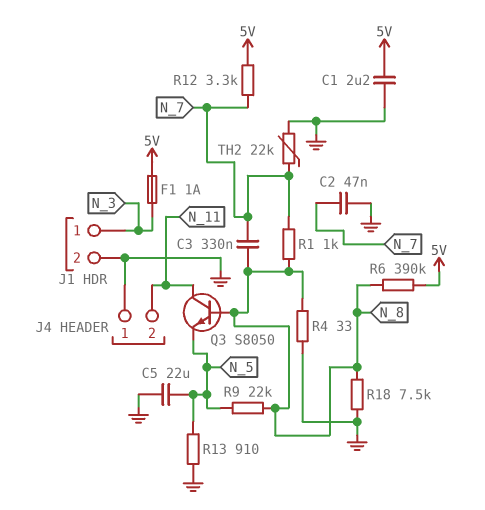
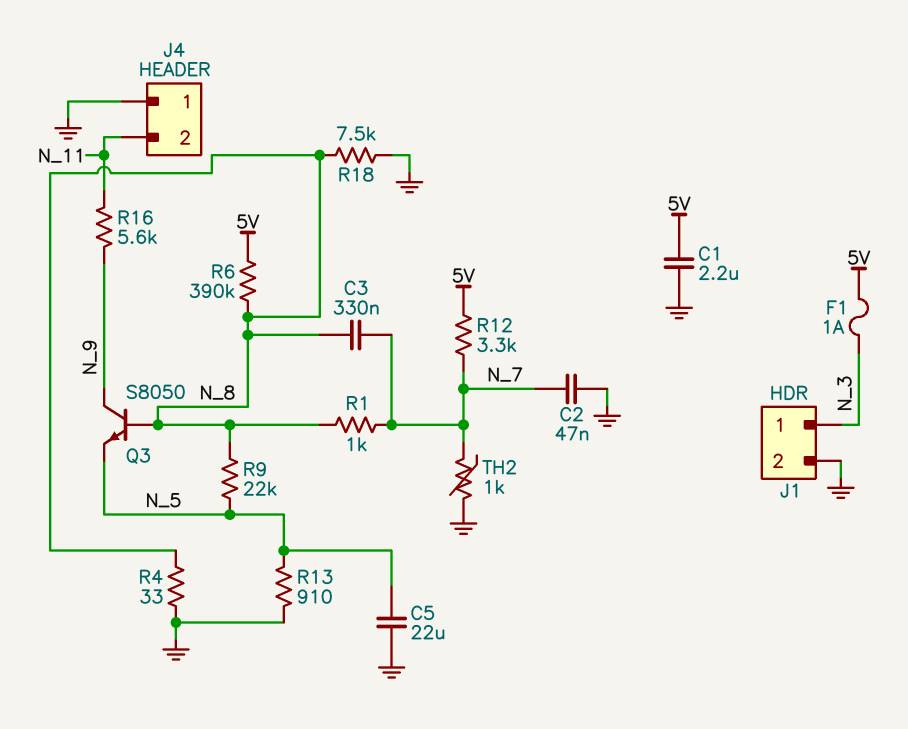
Q3: NPN S8050 (B N_8, C N_11, E N_5) -> NPN S8050 (B N_8, C N_9, E N_5)
R16: none -> 5.6k (N_9, N_11)
TH2: 22k (GND, N_7) -> 1k (GND, N_7)

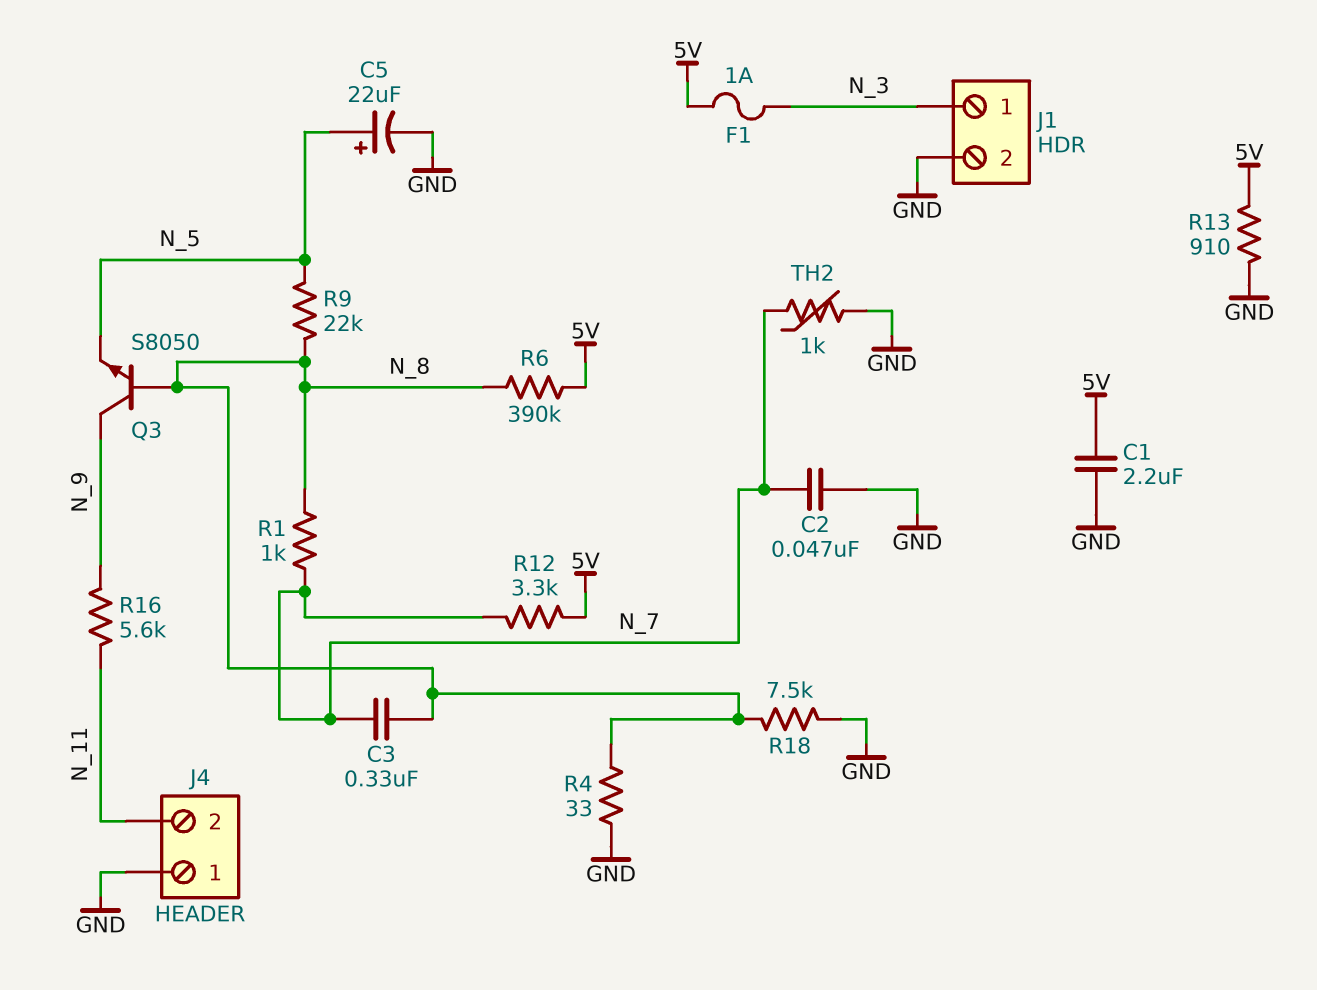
C5: 22uF (GND, N_5) -> 22uF (plus N_5, minus GND)
R13: 910 (GND, N_5) -> 910 (5V, GND)

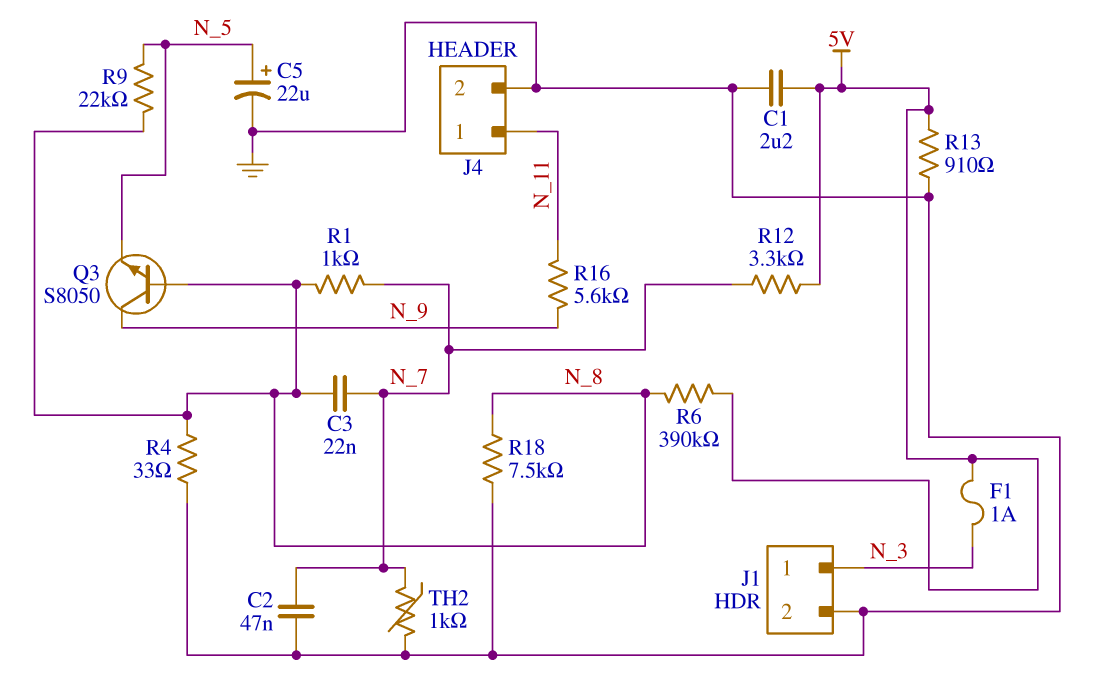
C3: 330nF (N_7, N_8) -> 22nF (N_7, N_8)
J4 pin 1: GND -> N_11
J4 pin 2: N_11 -> GND

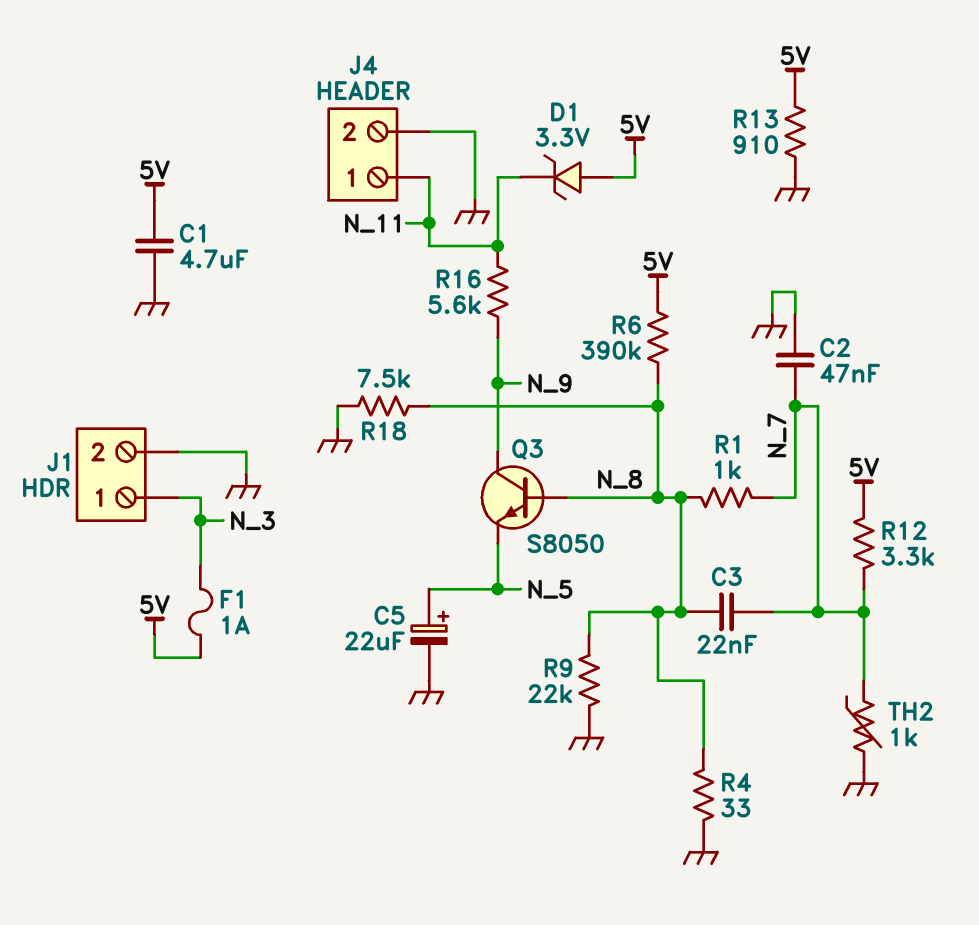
C1: 2.2uF (5V, GND) -> 4.7uF (5V, GND)
D1: none -> zener 3.3V (A 5V, K N_11)
R9: 22k (N_5, N_8) -> 22k (GND, N_8)

